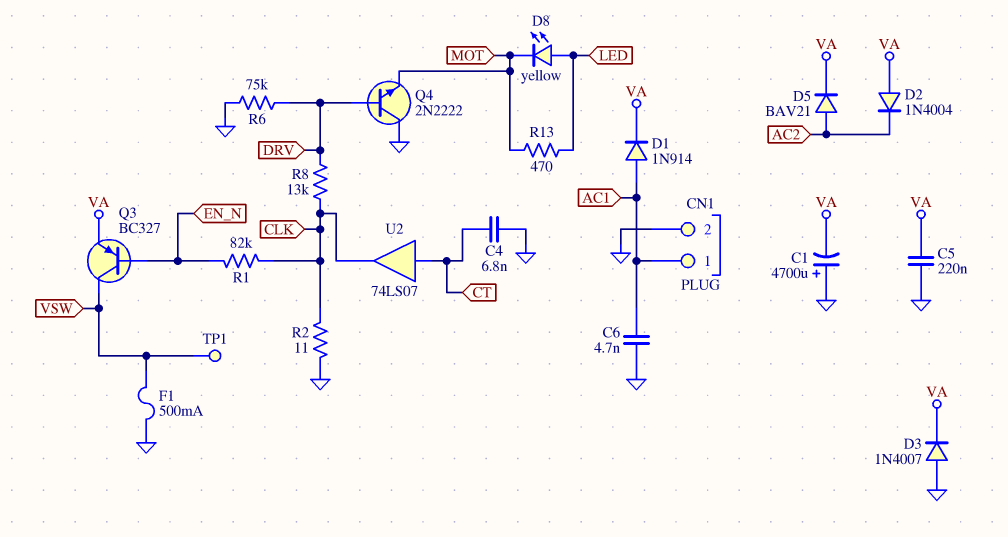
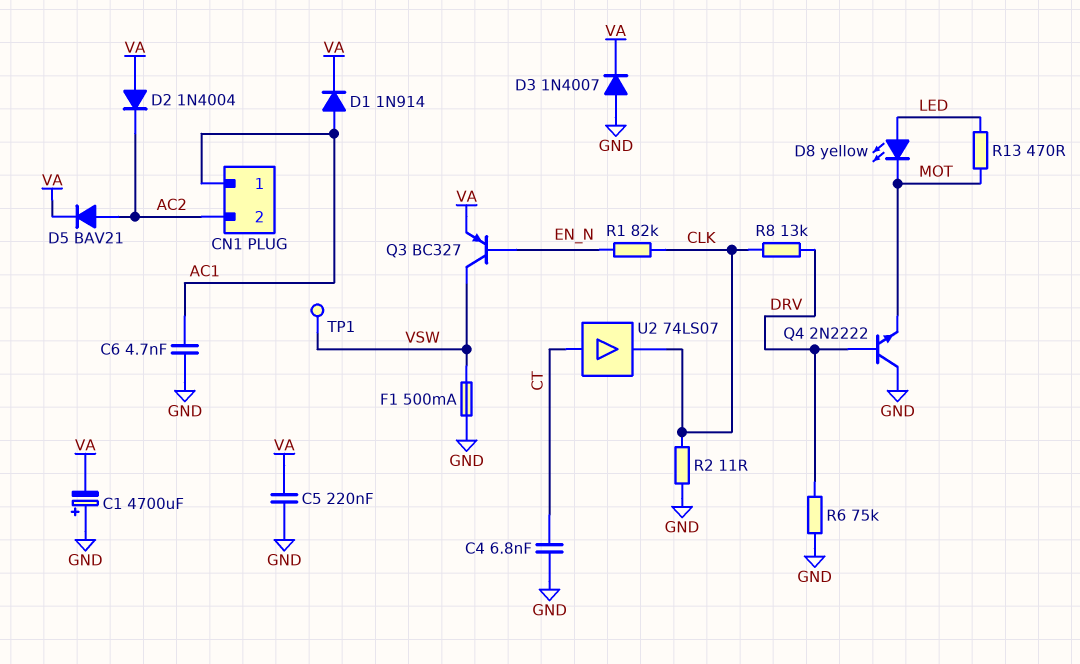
CN1 pin 2: GND -> AC2

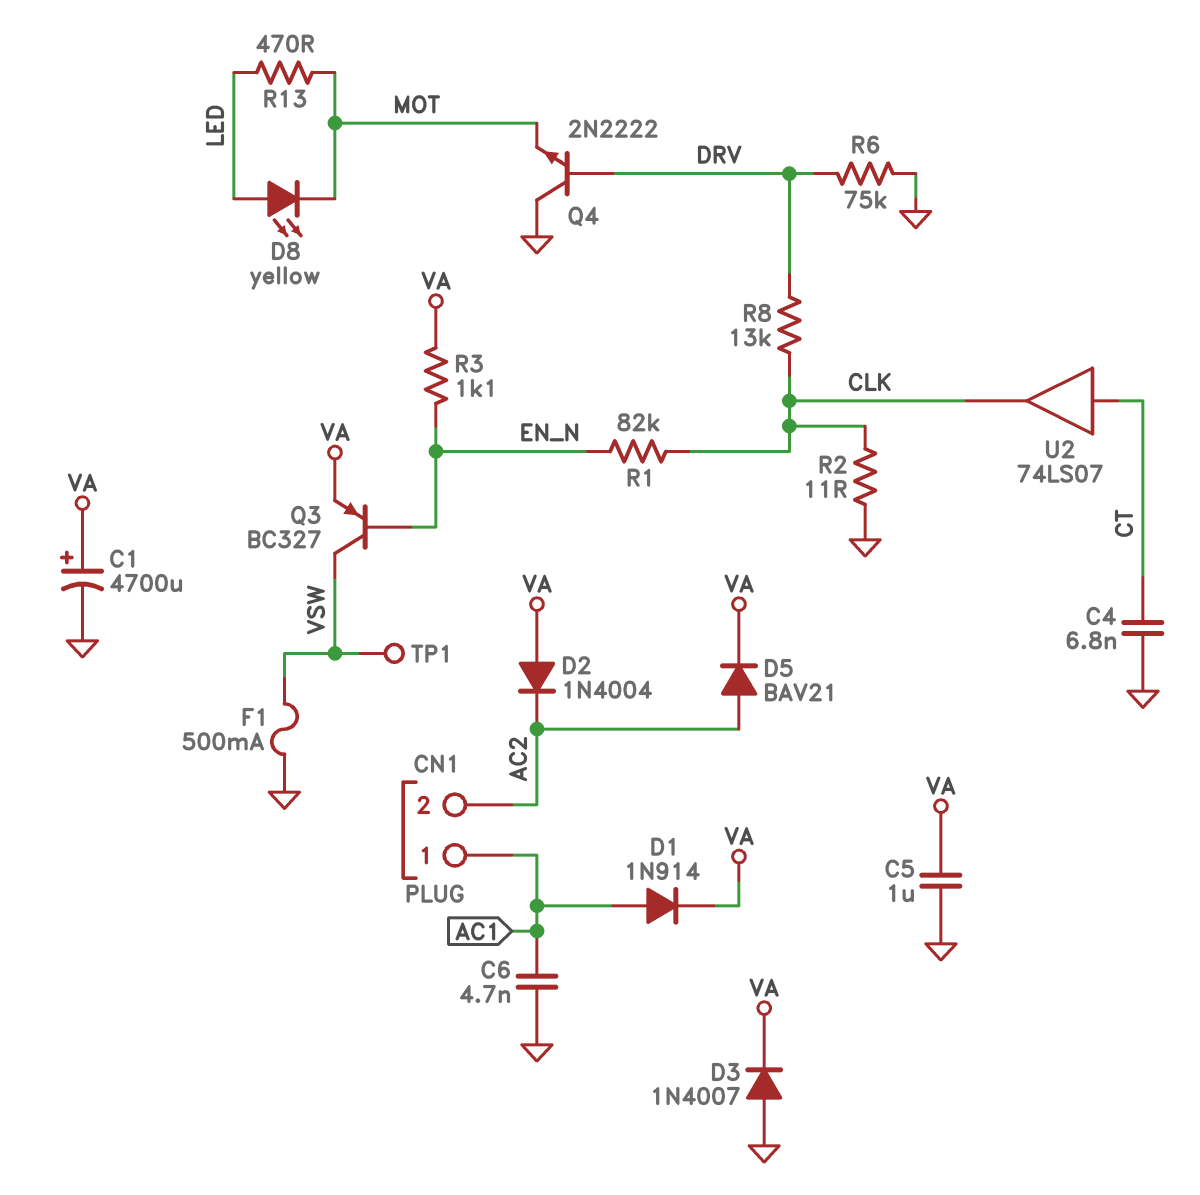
C1: 4700uF (plus GND, minus VA) -> 4700uF (plus VA, minus GND)
C5: 220nF (GND, VA) -> 1uF (GND, VA)
R3: none -> 1.1k (EN_N, VA)

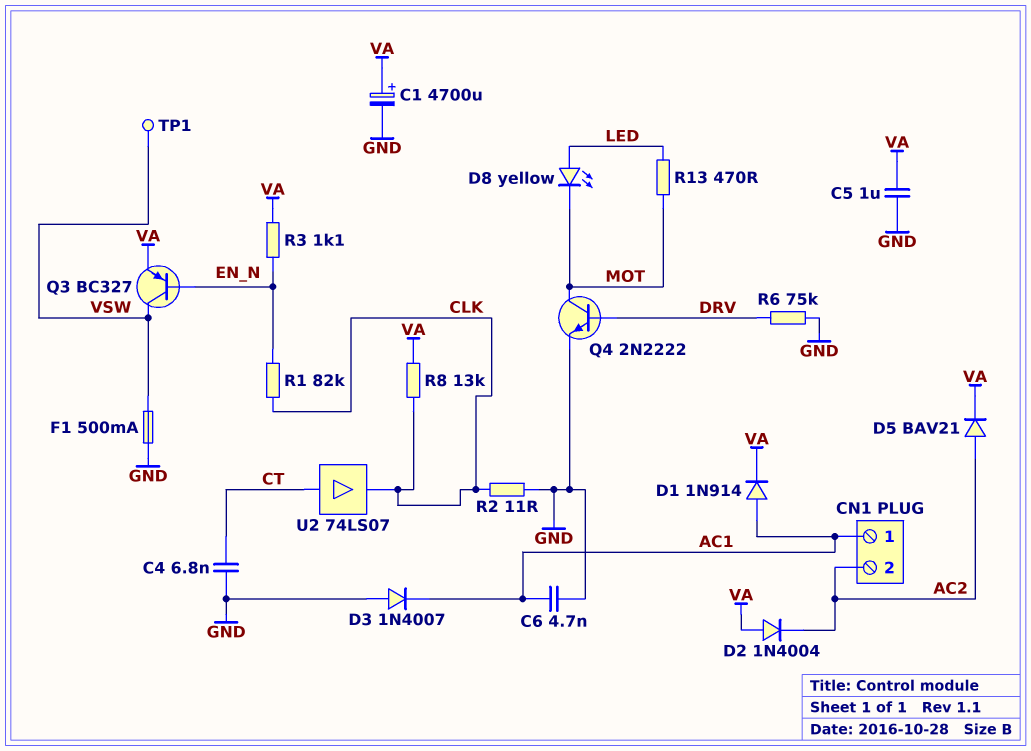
D3: diode 1N4007 (A GND, K VA) -> diode 1N4007 (A GND, K AC1)
Q4: NPN 2N2222 (B DRV, C GND, E MOT) -> NPN 2N2222 (B DRV, C MOT, E GND)
R8: 13k (CLK, DRV) -> 13k (CLK, VA)

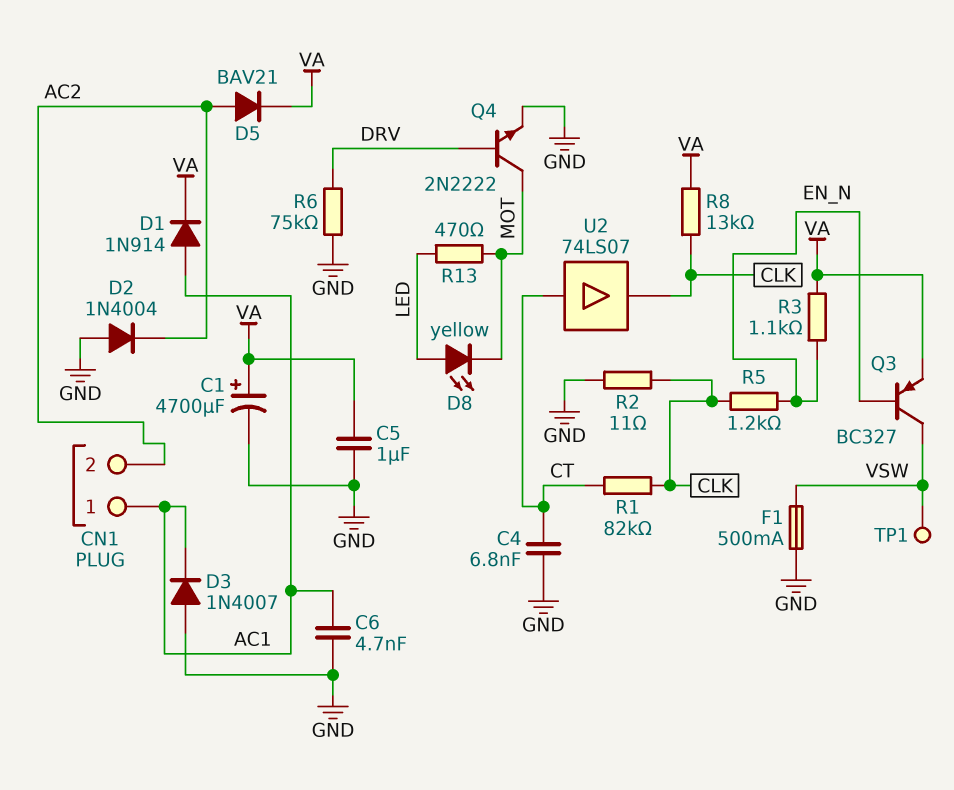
D2: diode 1N4004 (A VA, K AC2) -> diode 1N4004 (A GND, K AC2)
R1: 82k (CLK, EN_N) -> 82k (CLK, CT)
R5: none -> 1.2k (CLK, EN_N)

